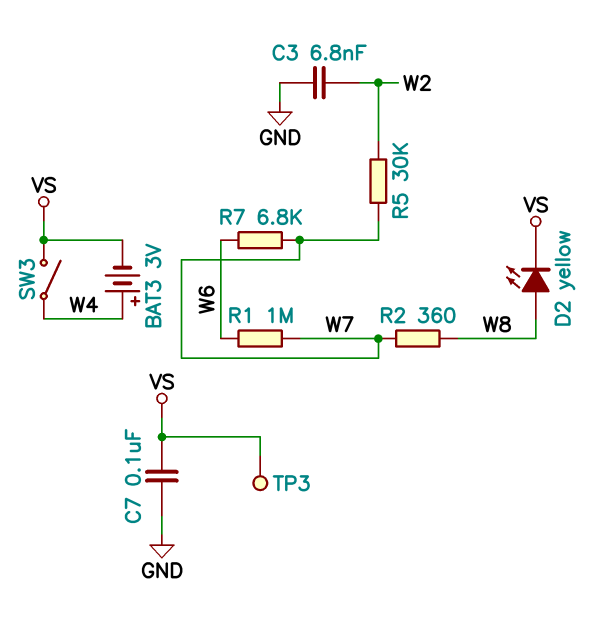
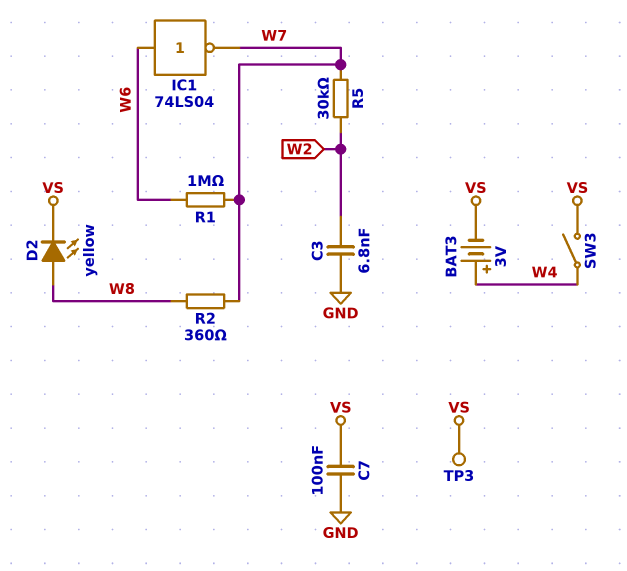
IC1: none -> NOT 74LS04 (in W6, out W7)
R7: 6.8k (W6, W7) -> none

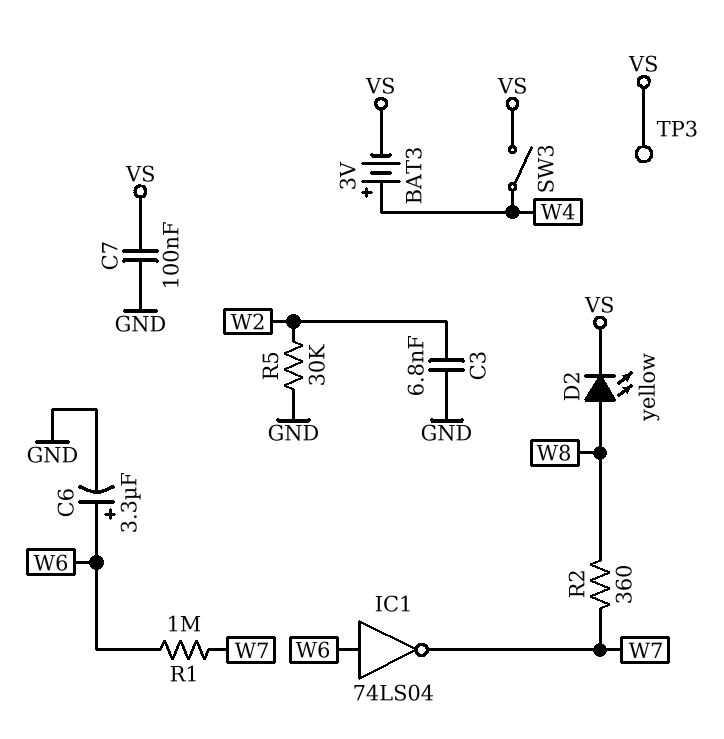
C6: none -> 3.3uF (plus W6, minus GND)
R5: 30k (W2, W7) -> 30k (GND, W2)

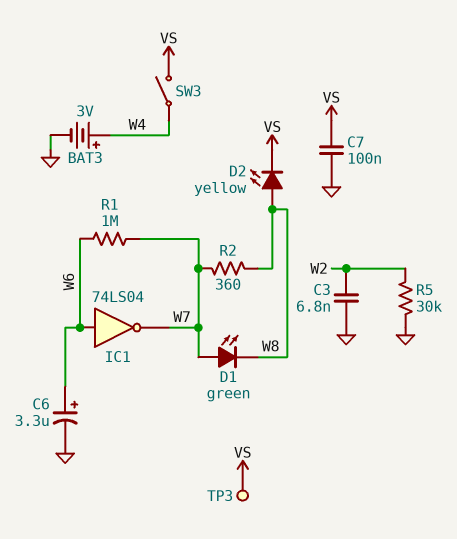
BAT3: 3V (plus W4, minus VS) -> 3V (plus W4, minus GND)
D1: none -> LED green (A W7, K W8)

